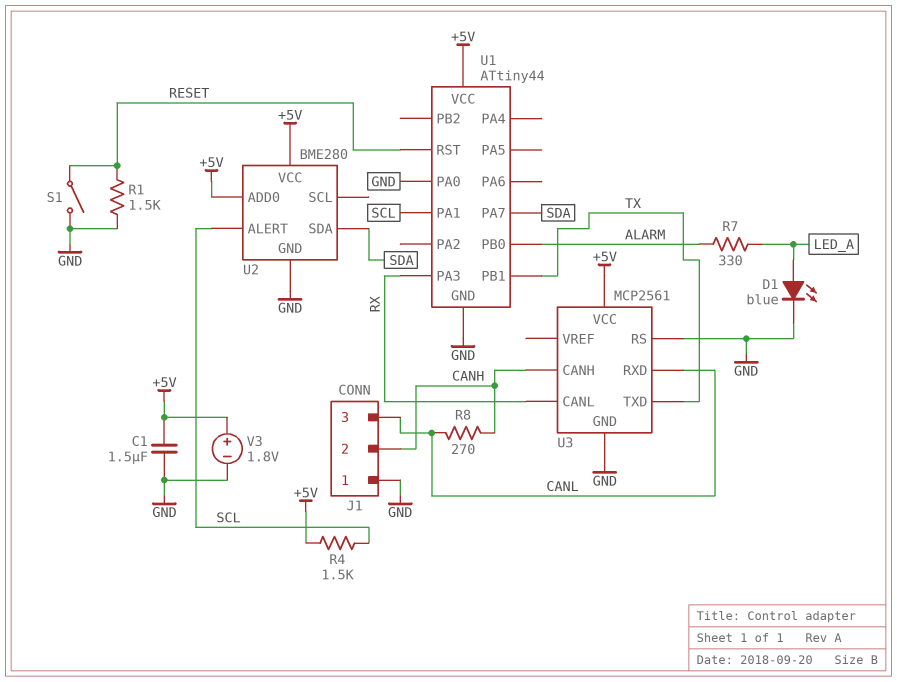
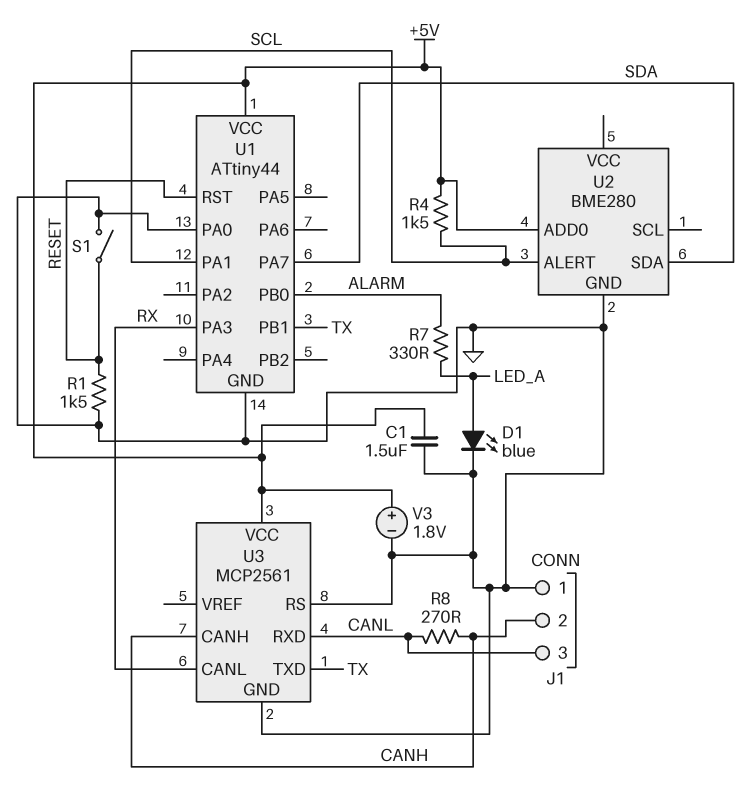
U2 pin VCC: +5V -> none

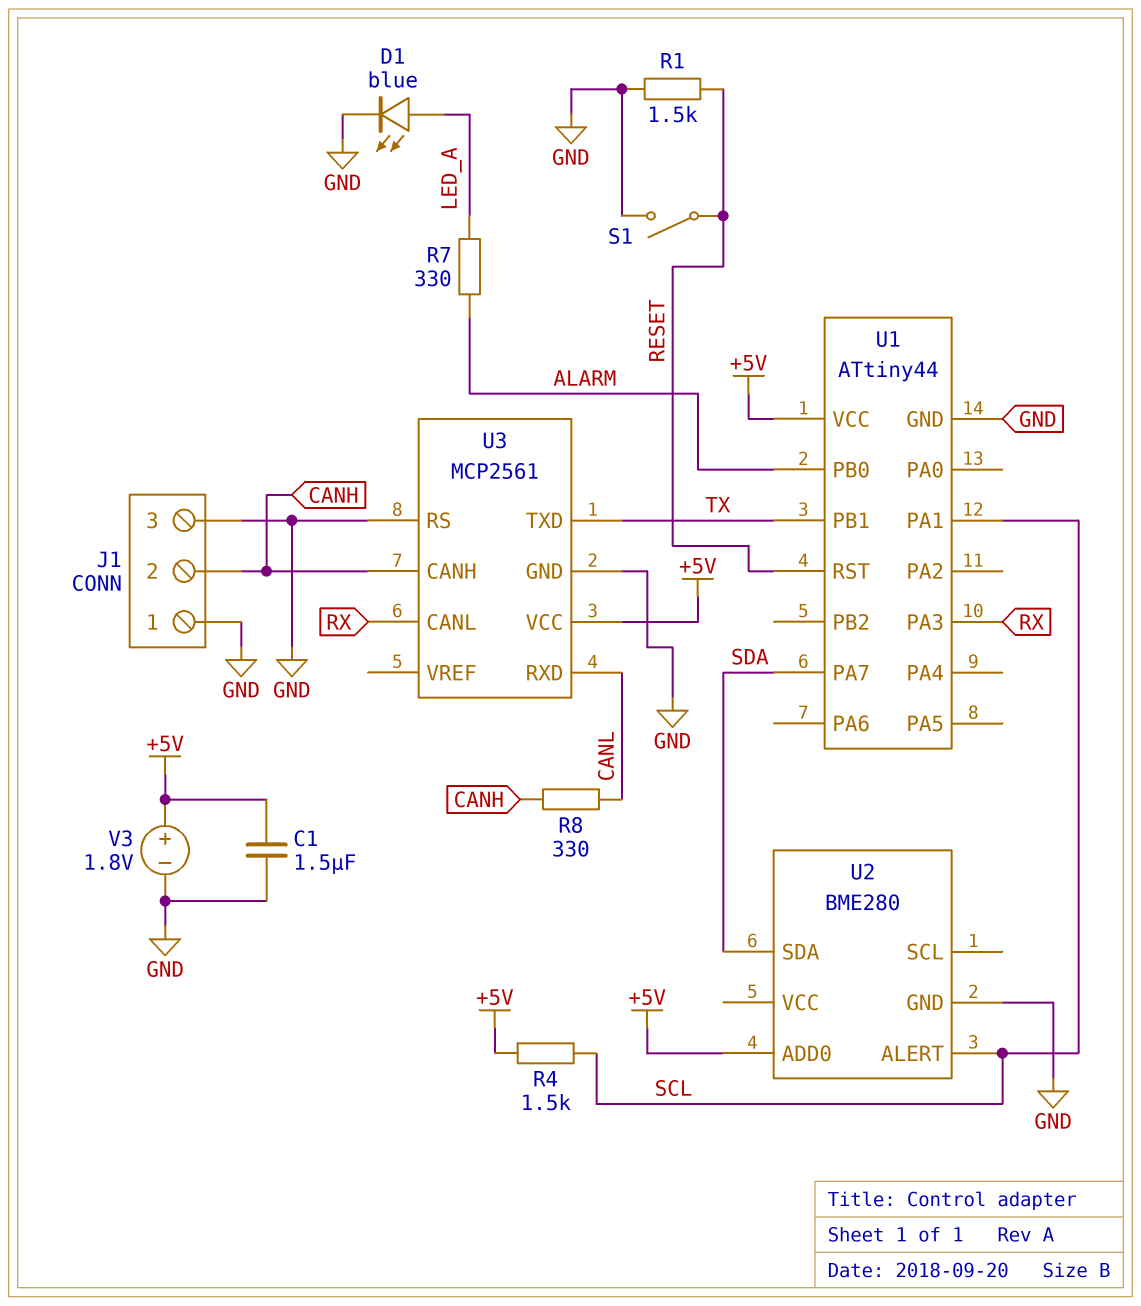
J1 pin 3: CANL -> GND
R8: 270 (CANH, CANL) -> 330 (CANH, CANL)
U1 pin PA0: GND -> none

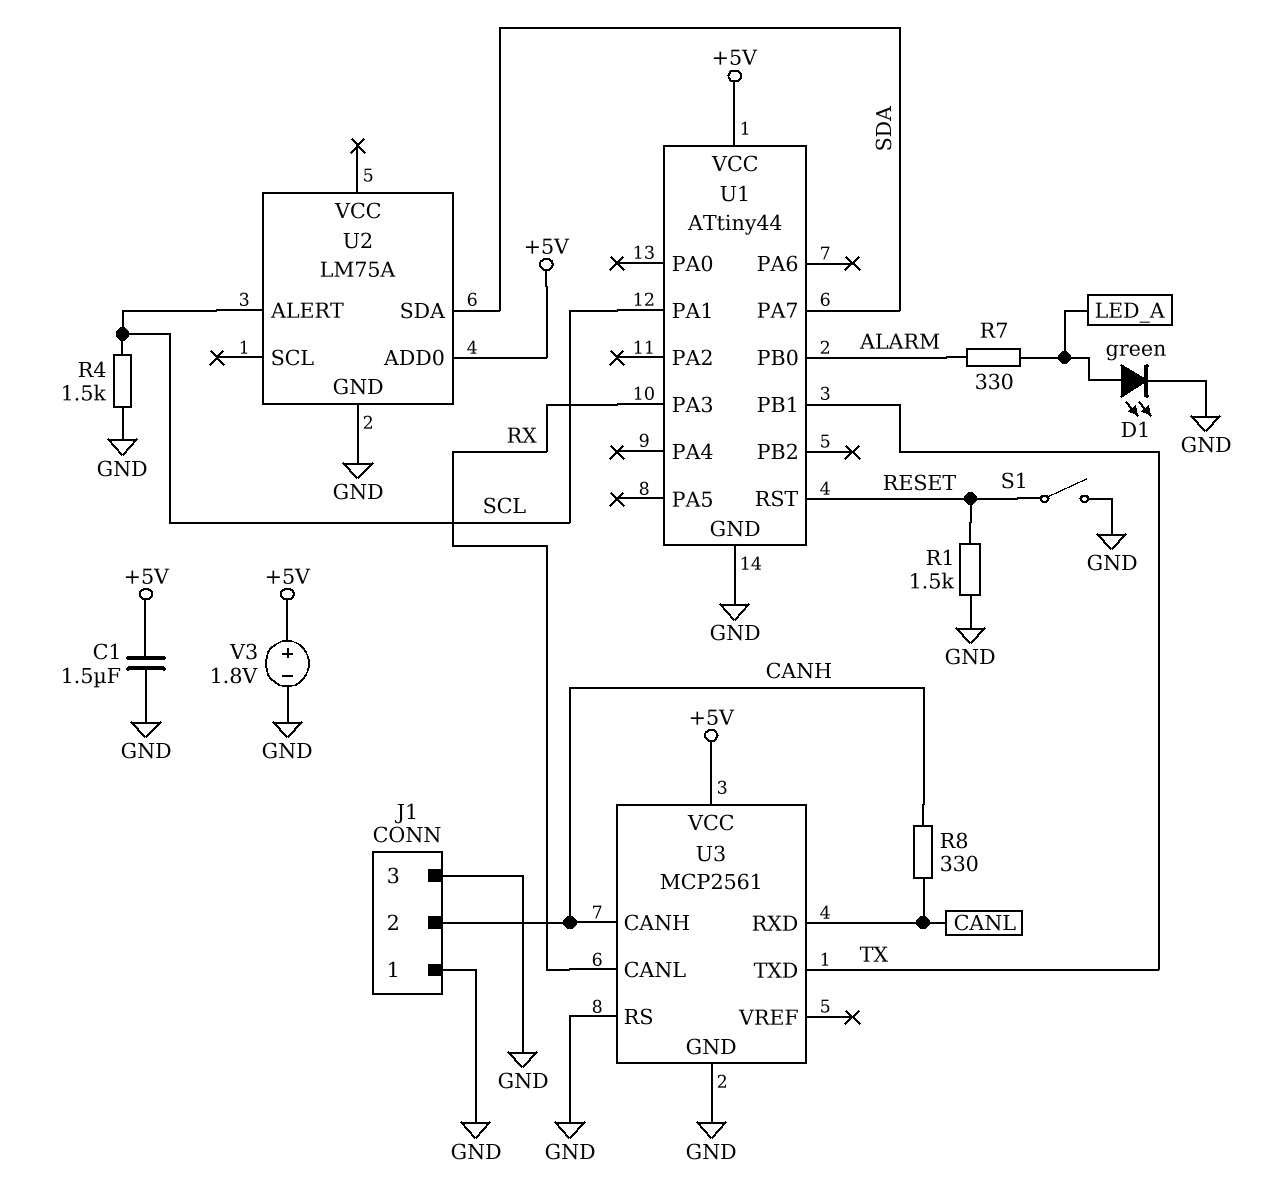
D1: LED blue (A LED_A, K GND) -> LED green (A LED_A, K GND)
R4: 1.5k (+5V, SCL) -> 1.5k (GND, SCL)
U2: BME280 -> LM75A

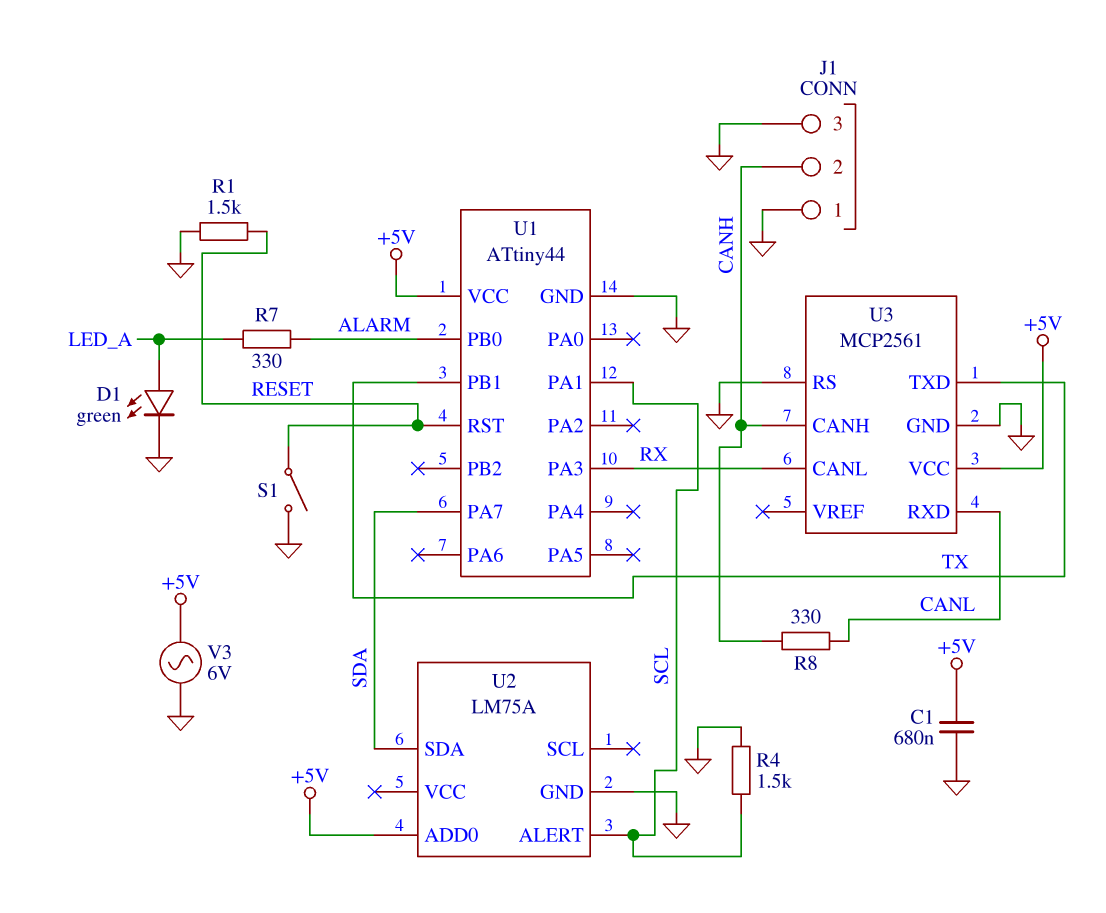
C1: 1.5uF (+5V, GND) -> 680nF (+5V, GND)
V3: 1.8V (plus +5V, minus GND) -> AC 6V (+5V, GND)

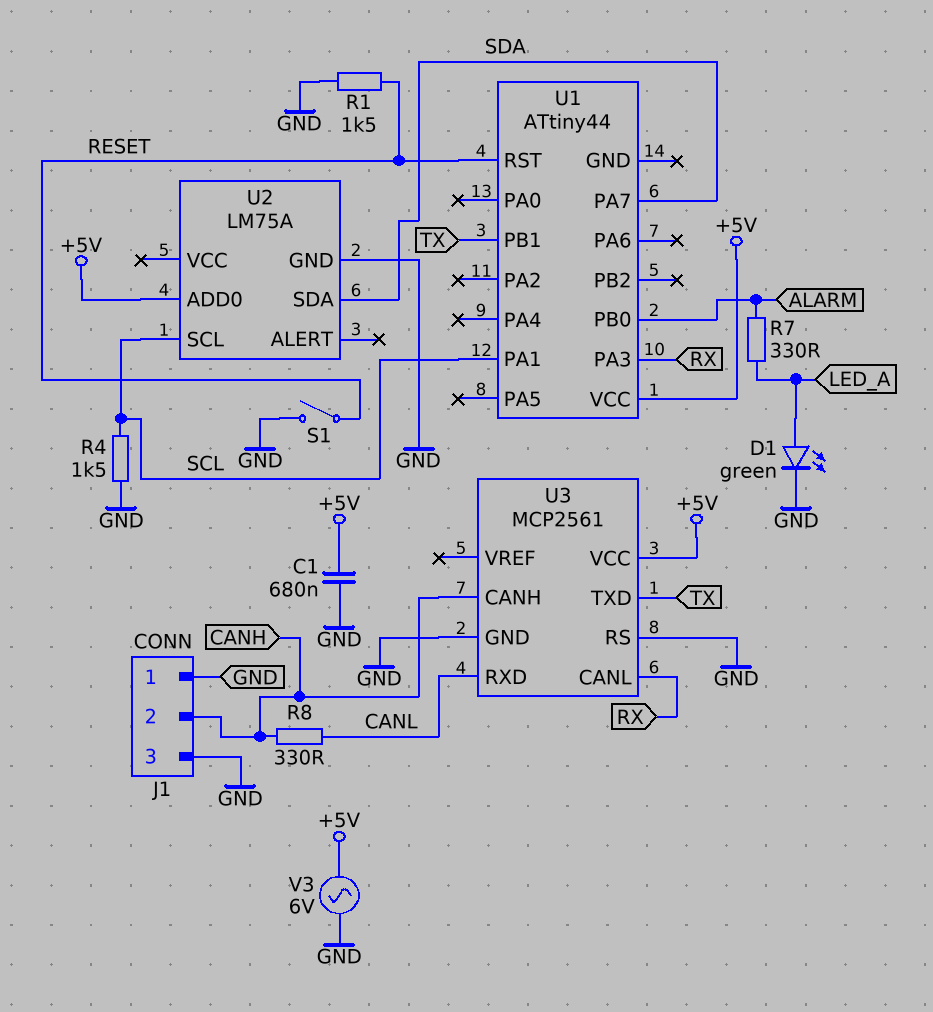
U1 pin GND: GND -> none
U2 pin ALERT: SCL -> none
U2 pin SCL: none -> SCL

